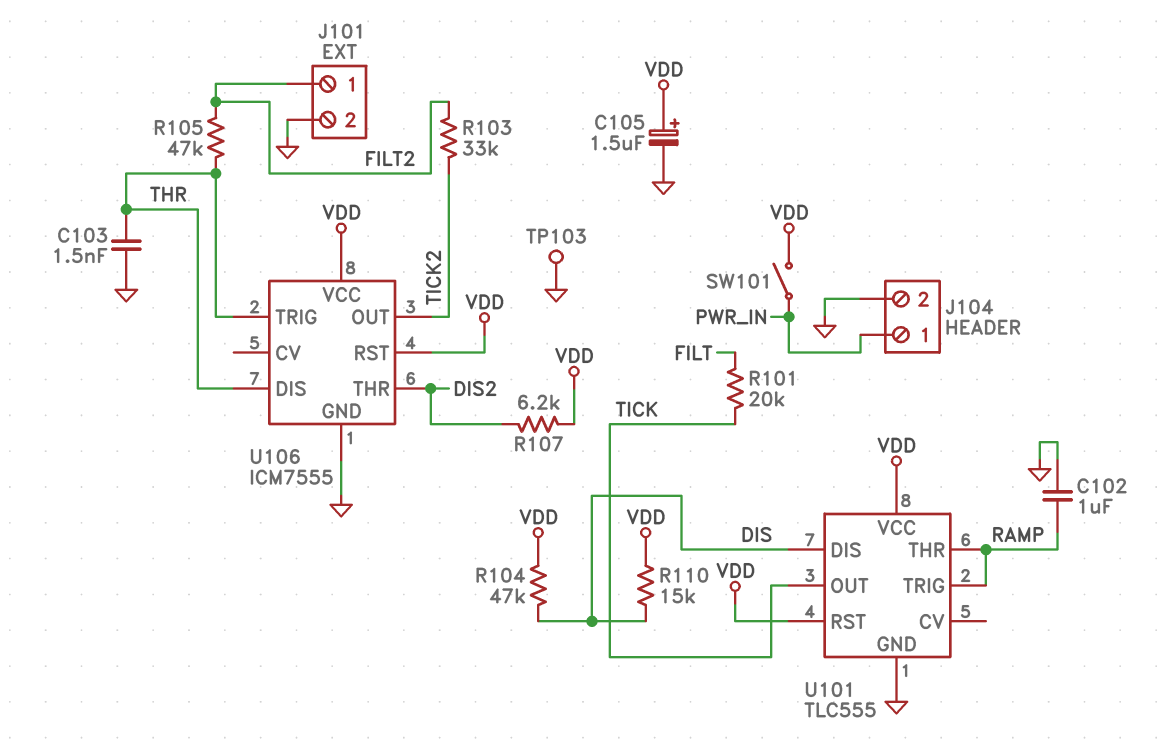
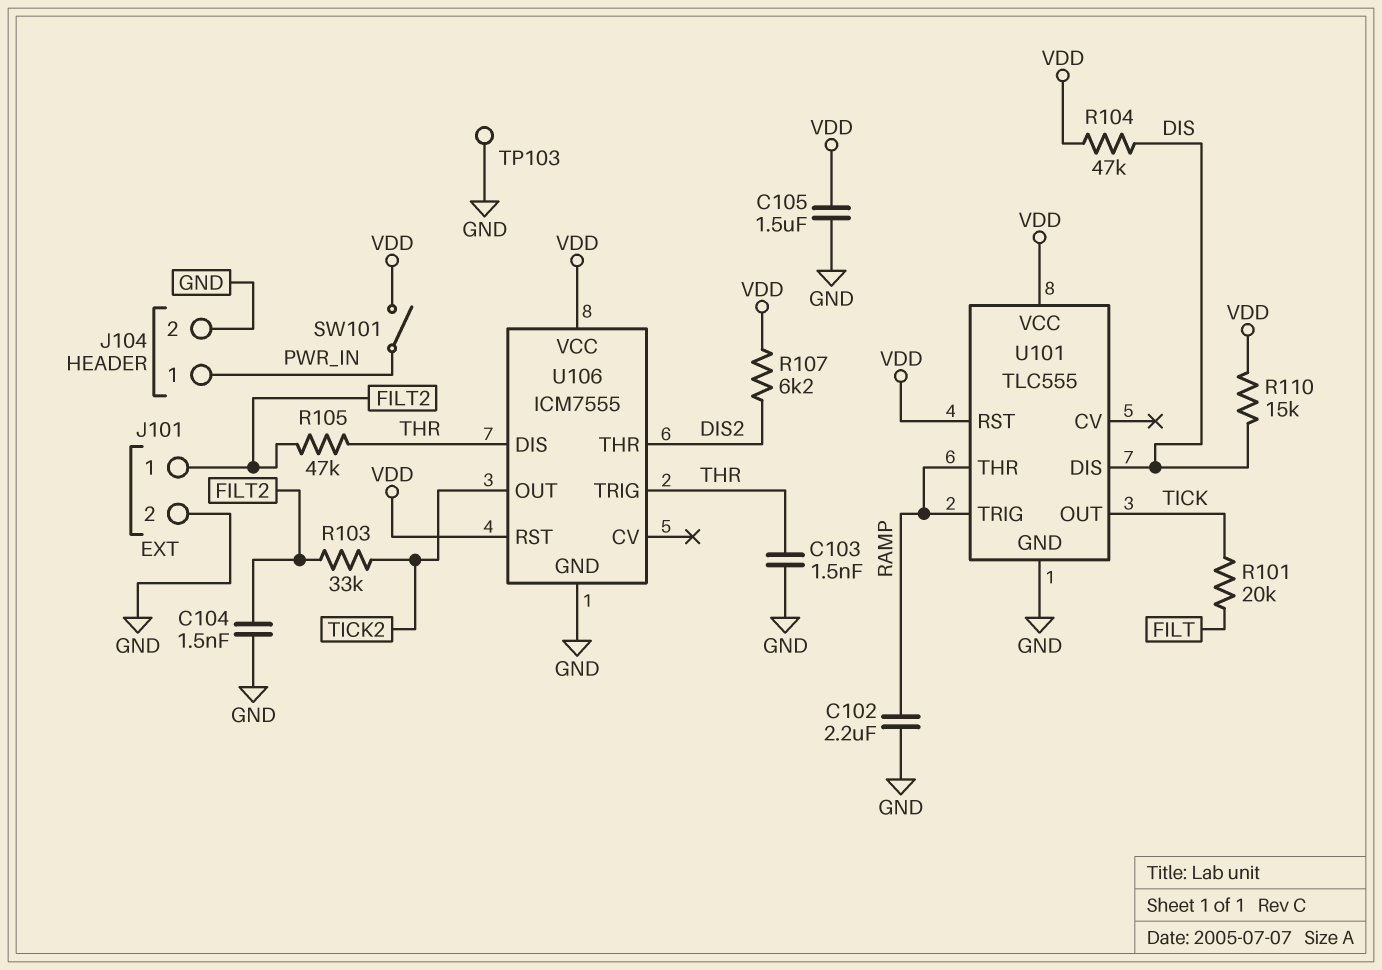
C102: 1uF (GND, RAMP) -> 2.2uF (GND, RAMP)
C104: none -> 1.5nF (FILT2, GND)
C105: 1.5uF (plus VDD, minus GND) -> 1.5uF (GND, VDD)

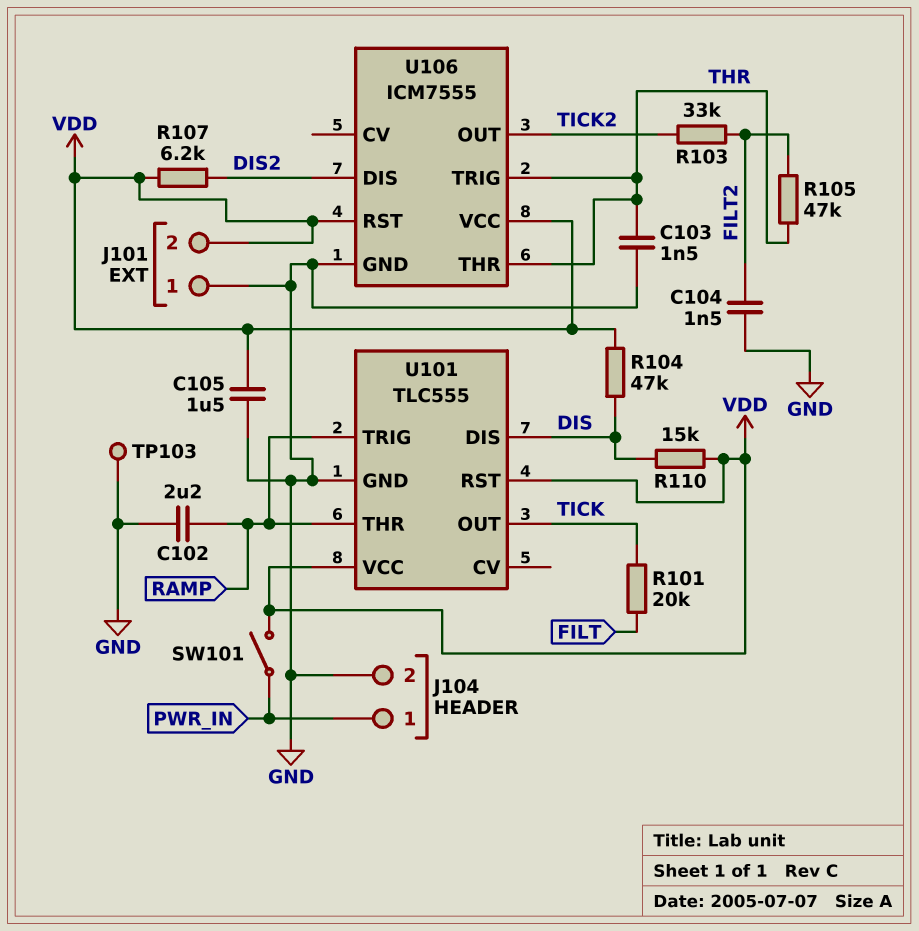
J101 pin 1: FILT2 -> GND
J101 pin 2: GND -> VDD
U106 pin DIS: THR -> DIS2
U106 pin THR: DIS2 -> THR

